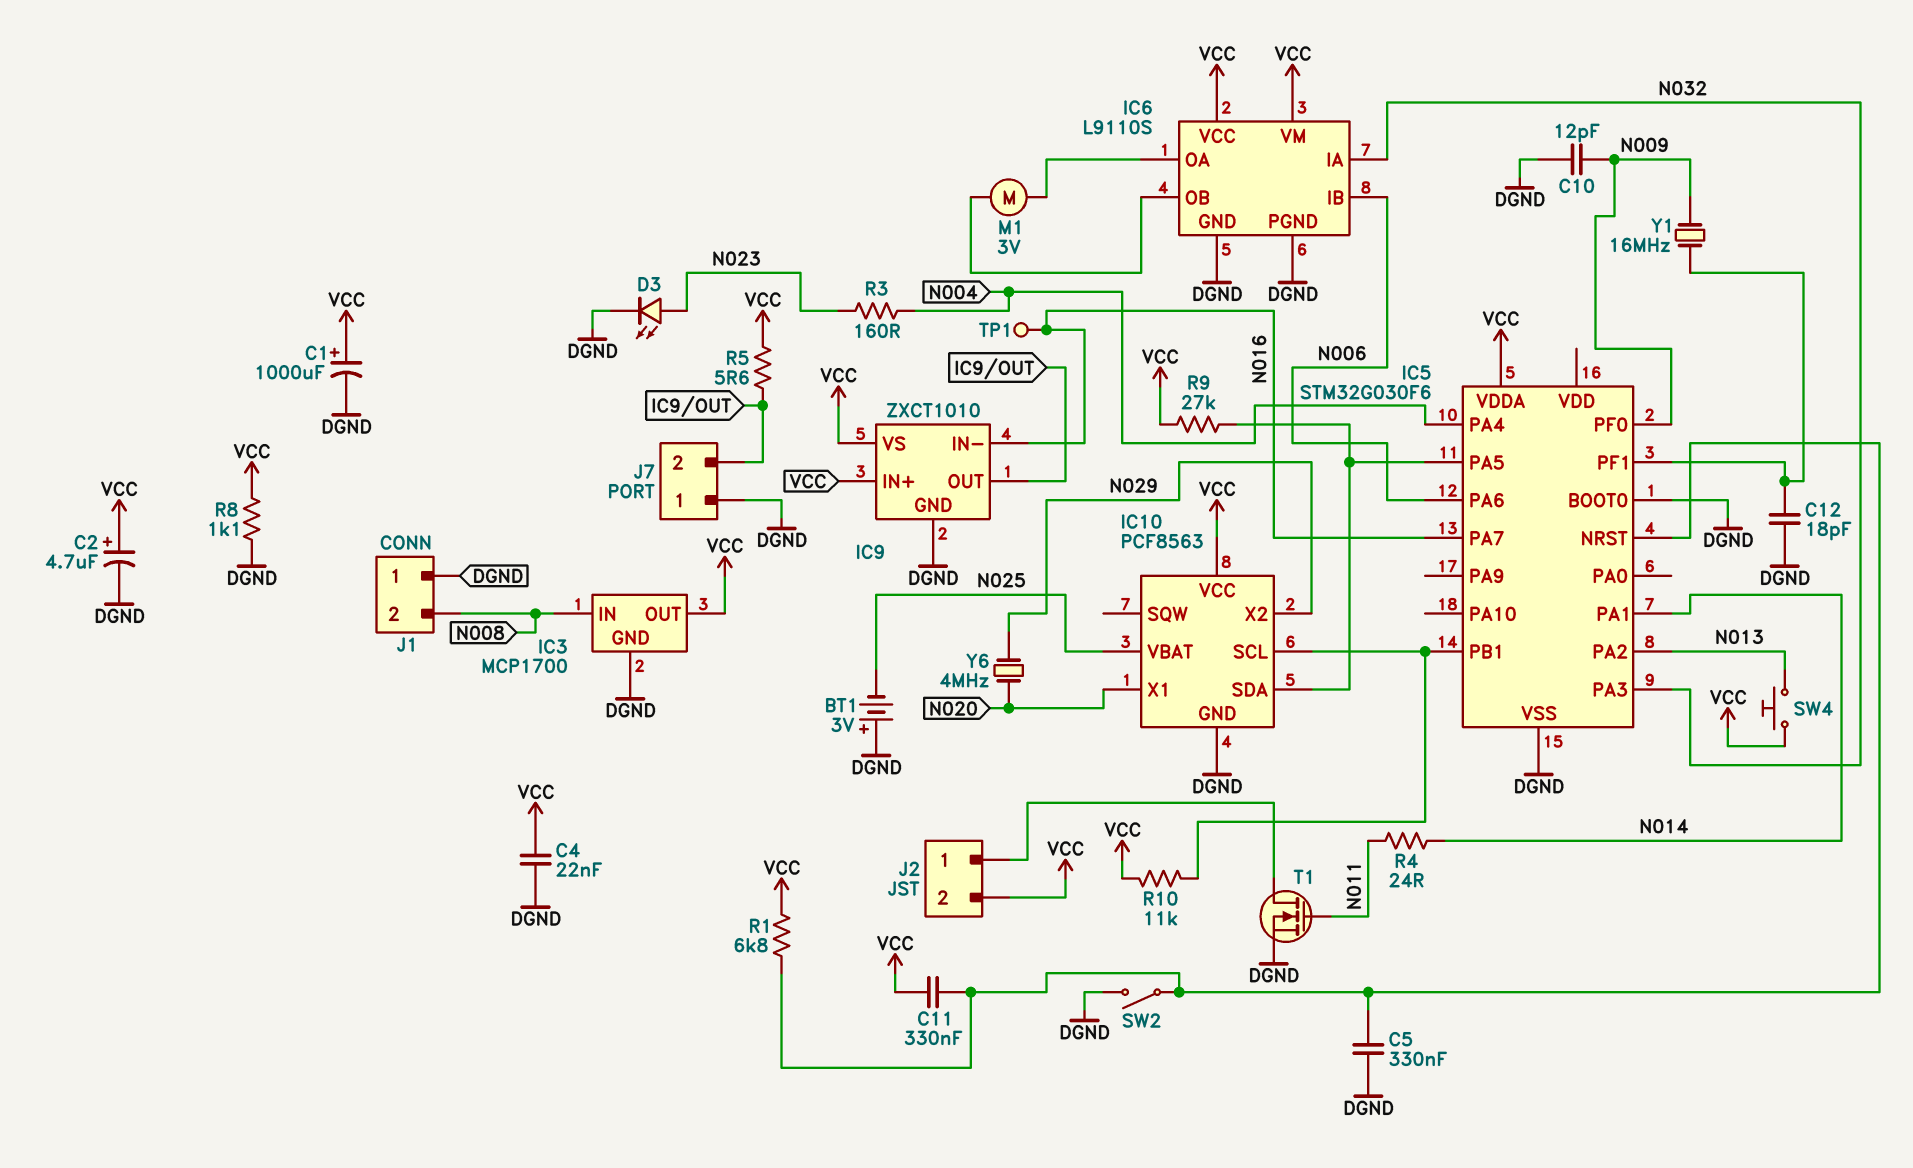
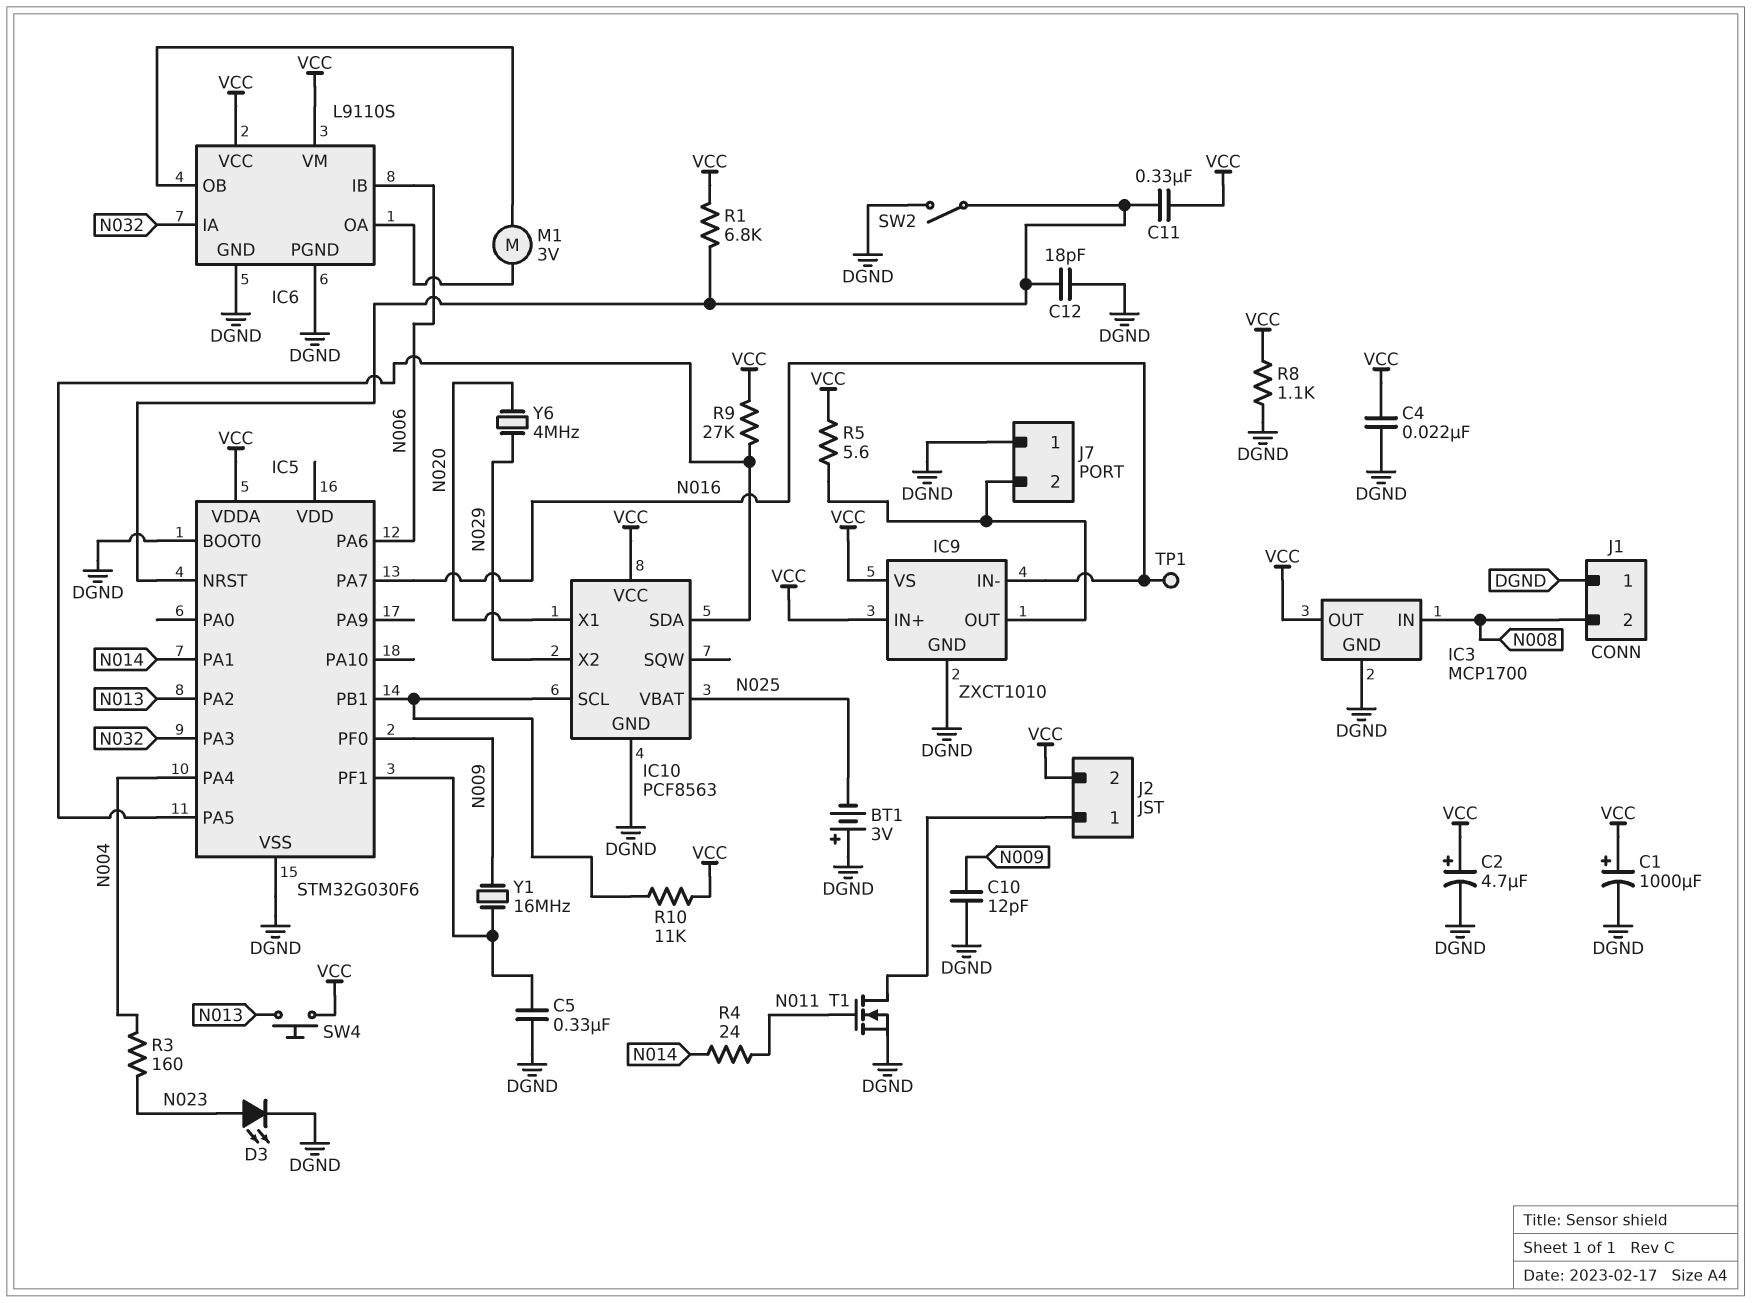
C5: 330nF (DGND, IC5/NRST) -> 330nF (DGND, IC5/PF1)
C12: 18pF (DGND, IC5/PF1) -> 18pF (DGND, IC5/NRST)

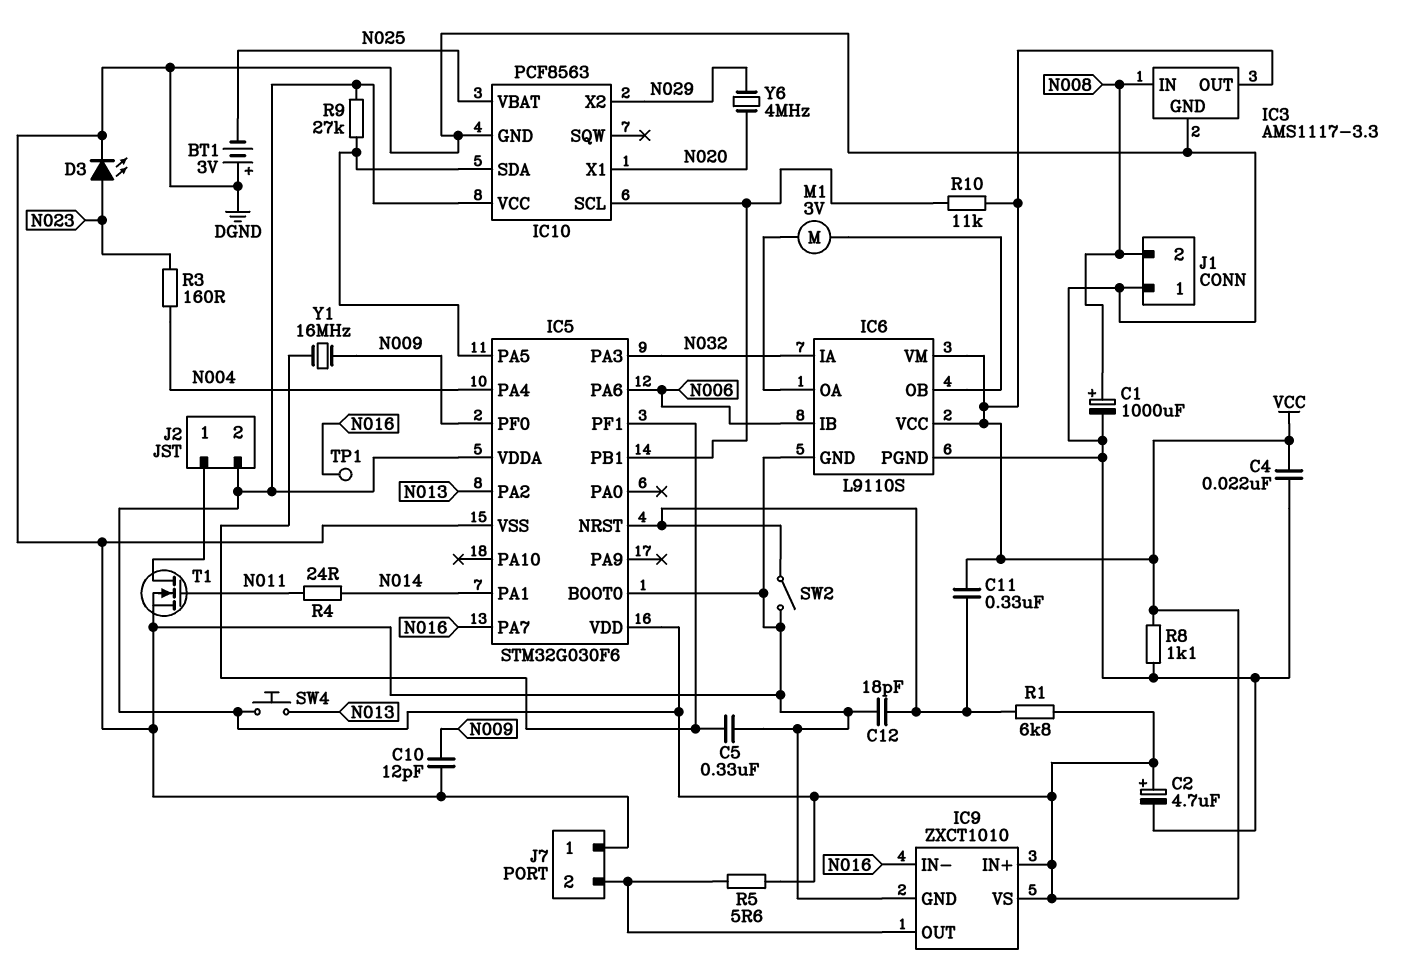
C1: 1000uF (plus VCC, minus DGND) -> 1000uF (plus N008, minus DGND)
IC3: MCP1700 -> AMS1117-3.3
IC5 pin VDD: none -> VCC

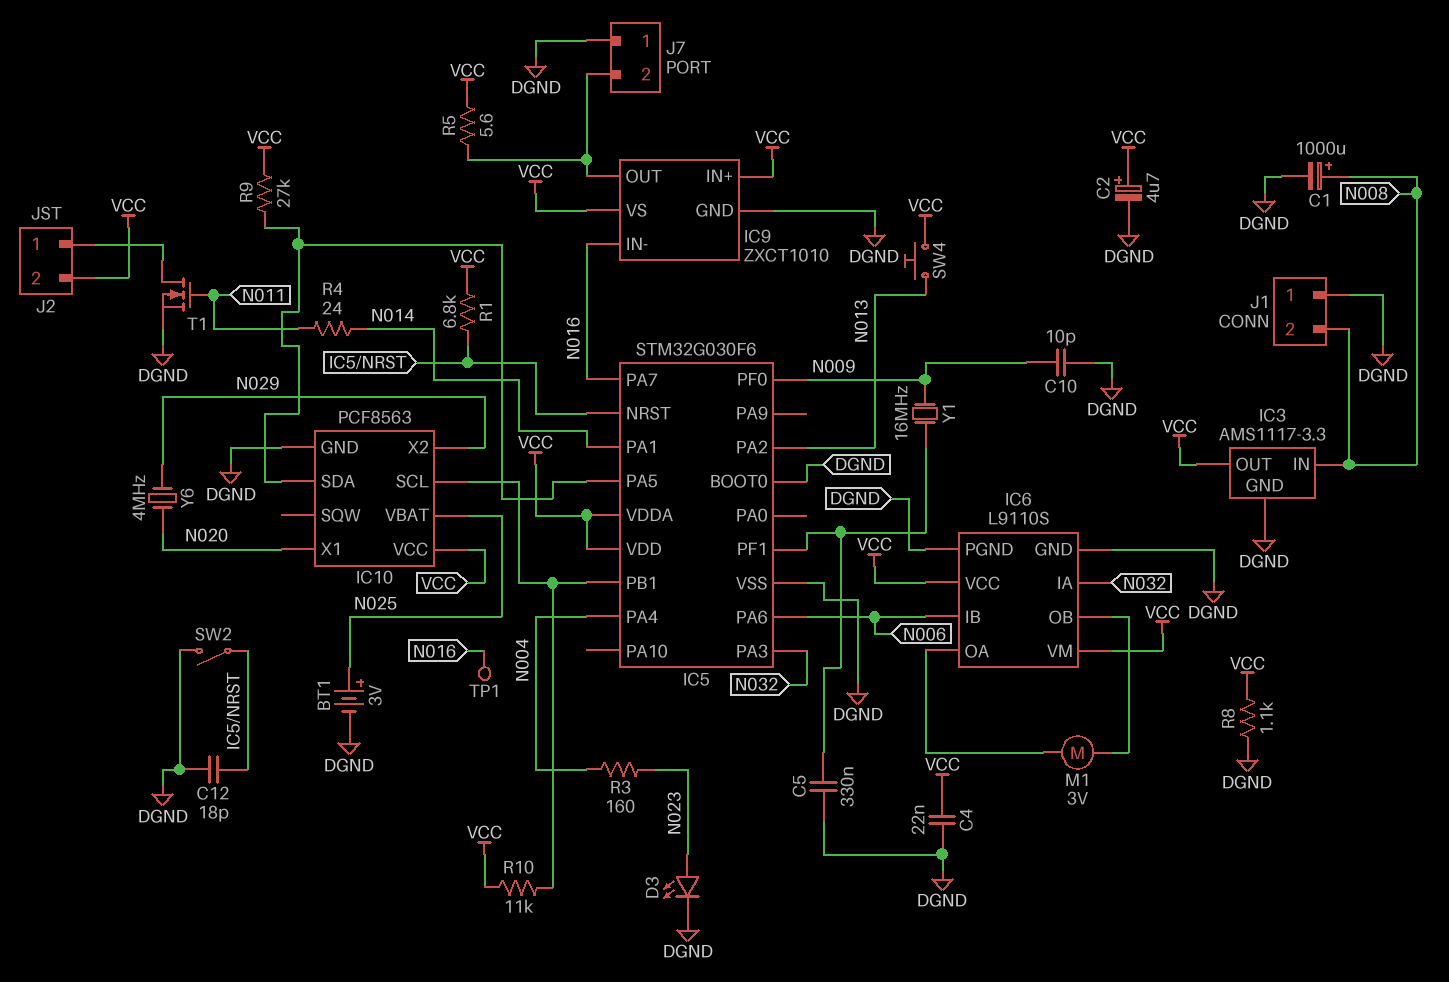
BT1: 3V (plus DGND, minus N025) -> 3V (plus N025, minus DGND)
C10: 12pF (DGND, N009) -> 10pF (DGND, N009)
C11: 330nF (IC5/NRST, VCC) -> none

